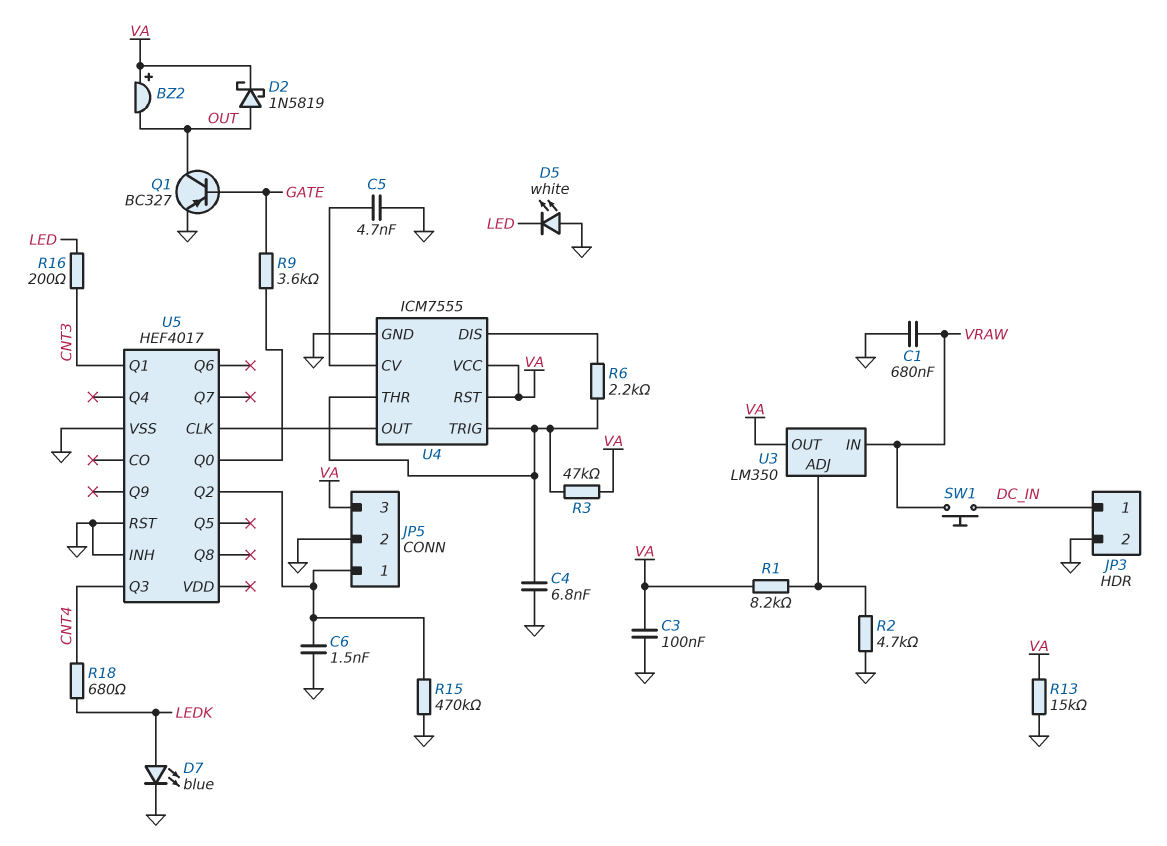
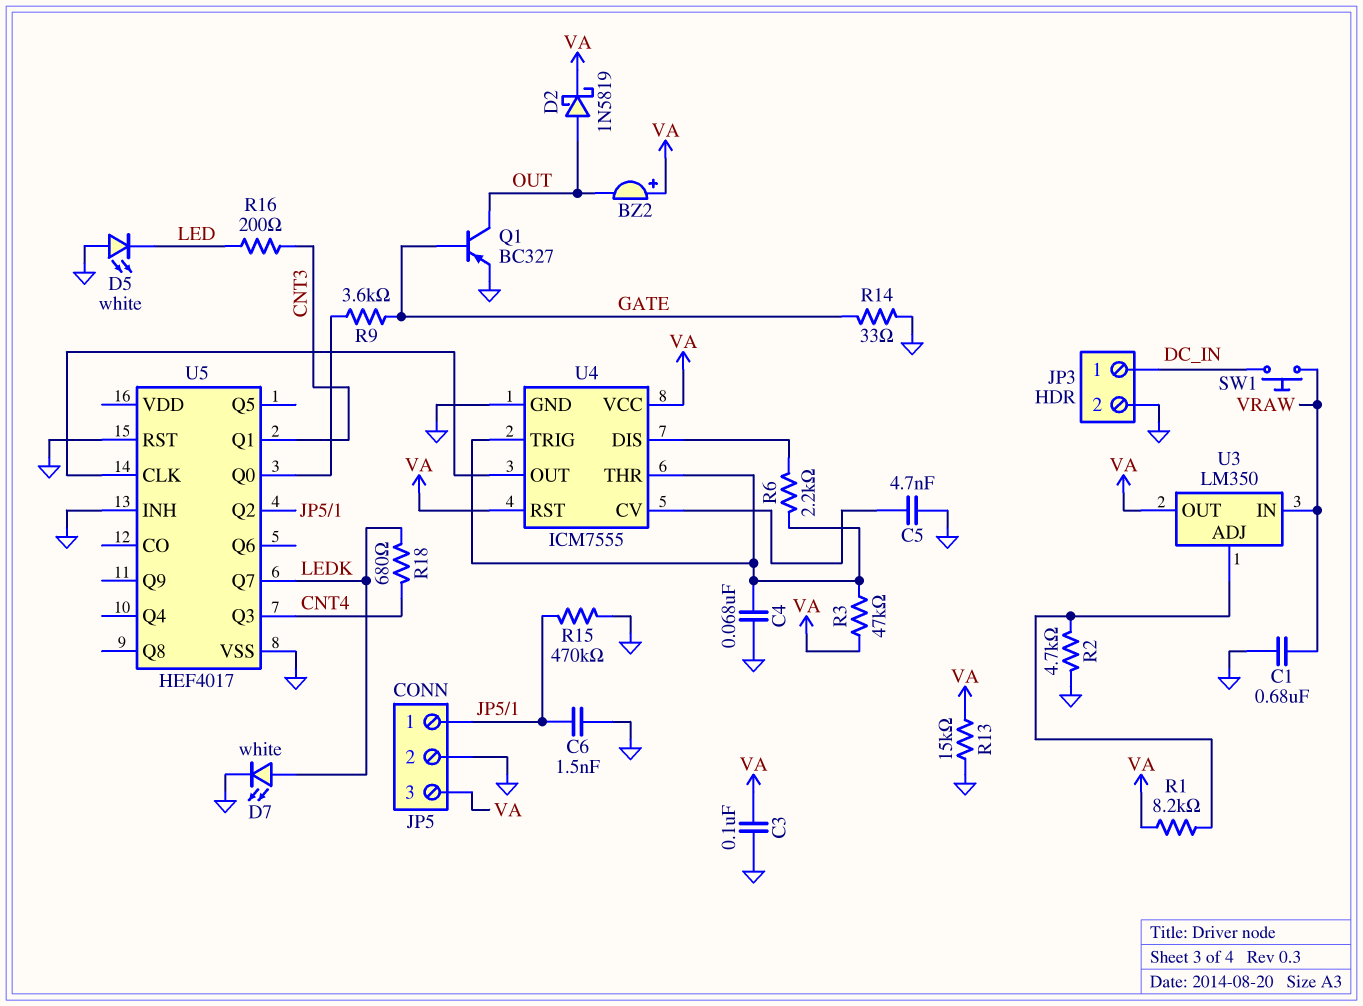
C4: 6.8nF (GND, U4/THR) -> 68nF (GND, U4/THR)
D7: LED blue (A LEDK, K GND) -> LED white (A LEDK, K GND)
R14: none -> 33 (GATE, GND)
U5 pin Q7: none -> LEDK

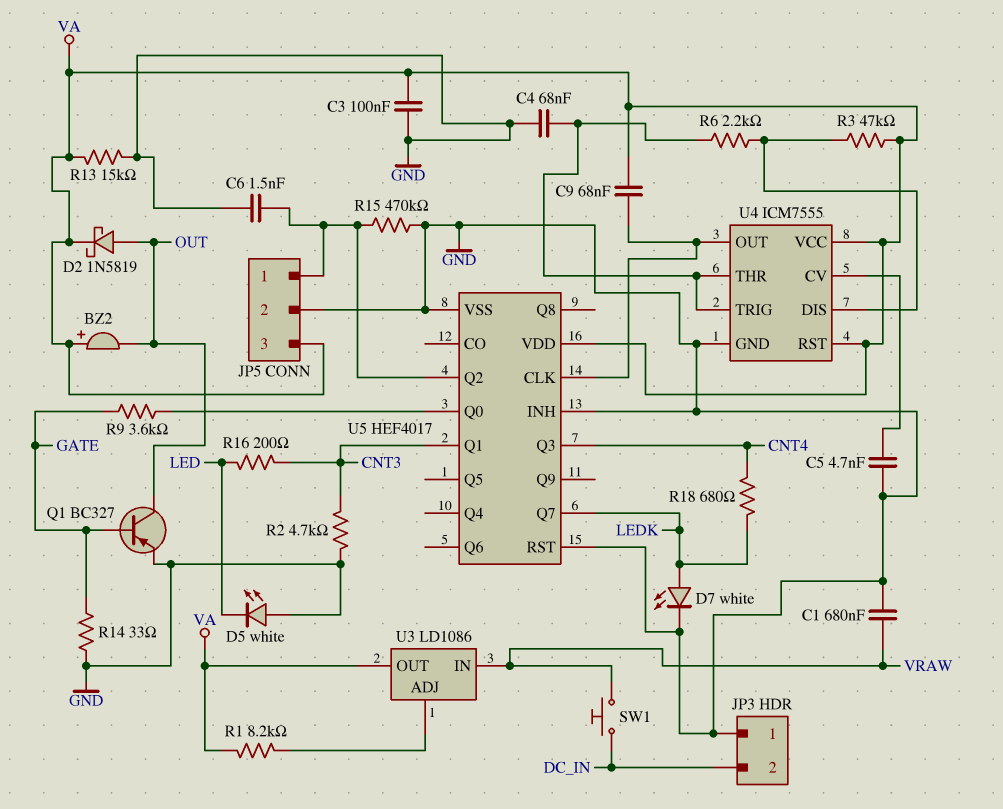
C9: none -> 68nF (U4/OUT, VA)
JP3 pin 1: DC_IN -> GND
JP3 pin 2: GND -> DC_IN
R2: 4.7k (GND, U3/ADJ) -> 4.7k (CNT3, GND)
R3: 47k (U4/THR, VA) -> 47k (U4/DIS, VA)
U3: LM350 -> LD1086
U5 pin VDD: none -> VA

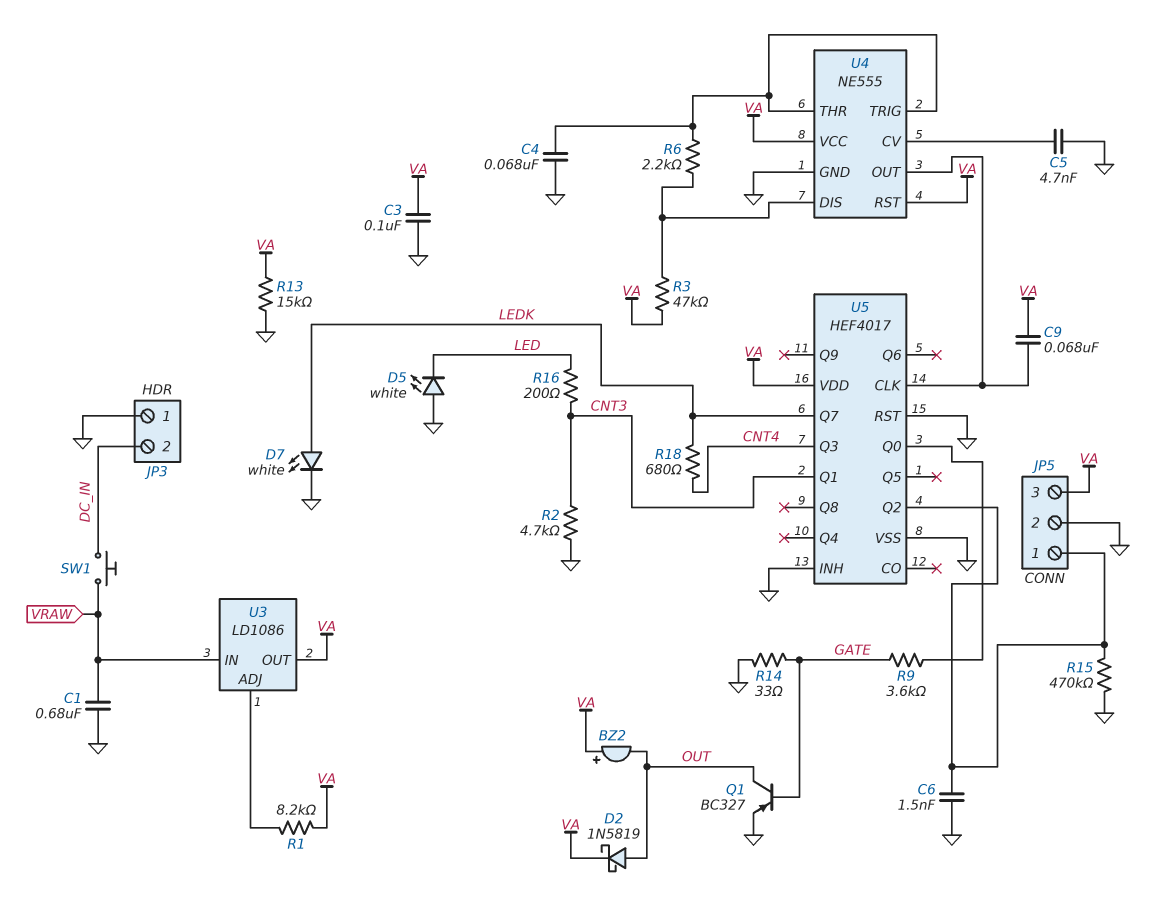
U4: ICM7555 -> NE555

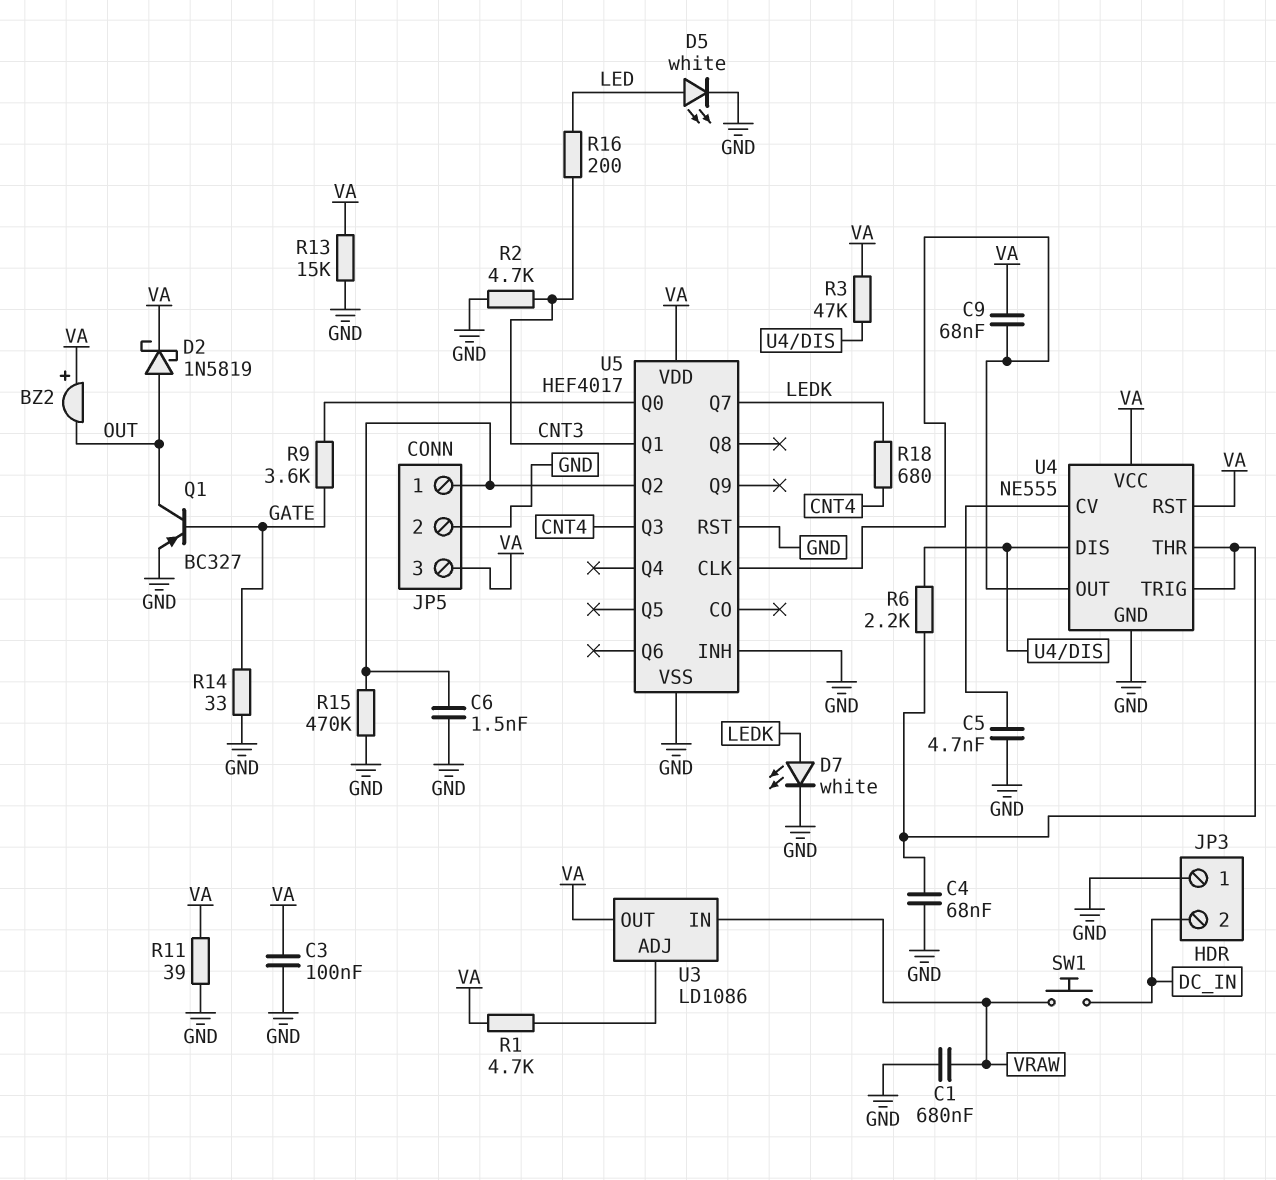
D5: LED white (A GND, K LED) -> LED white (A LED, K GND)
R1: 8.2k (U3/ADJ, VA) -> 4.7k (U3/ADJ, VA)
R11: none -> 39 (GND, VA)

